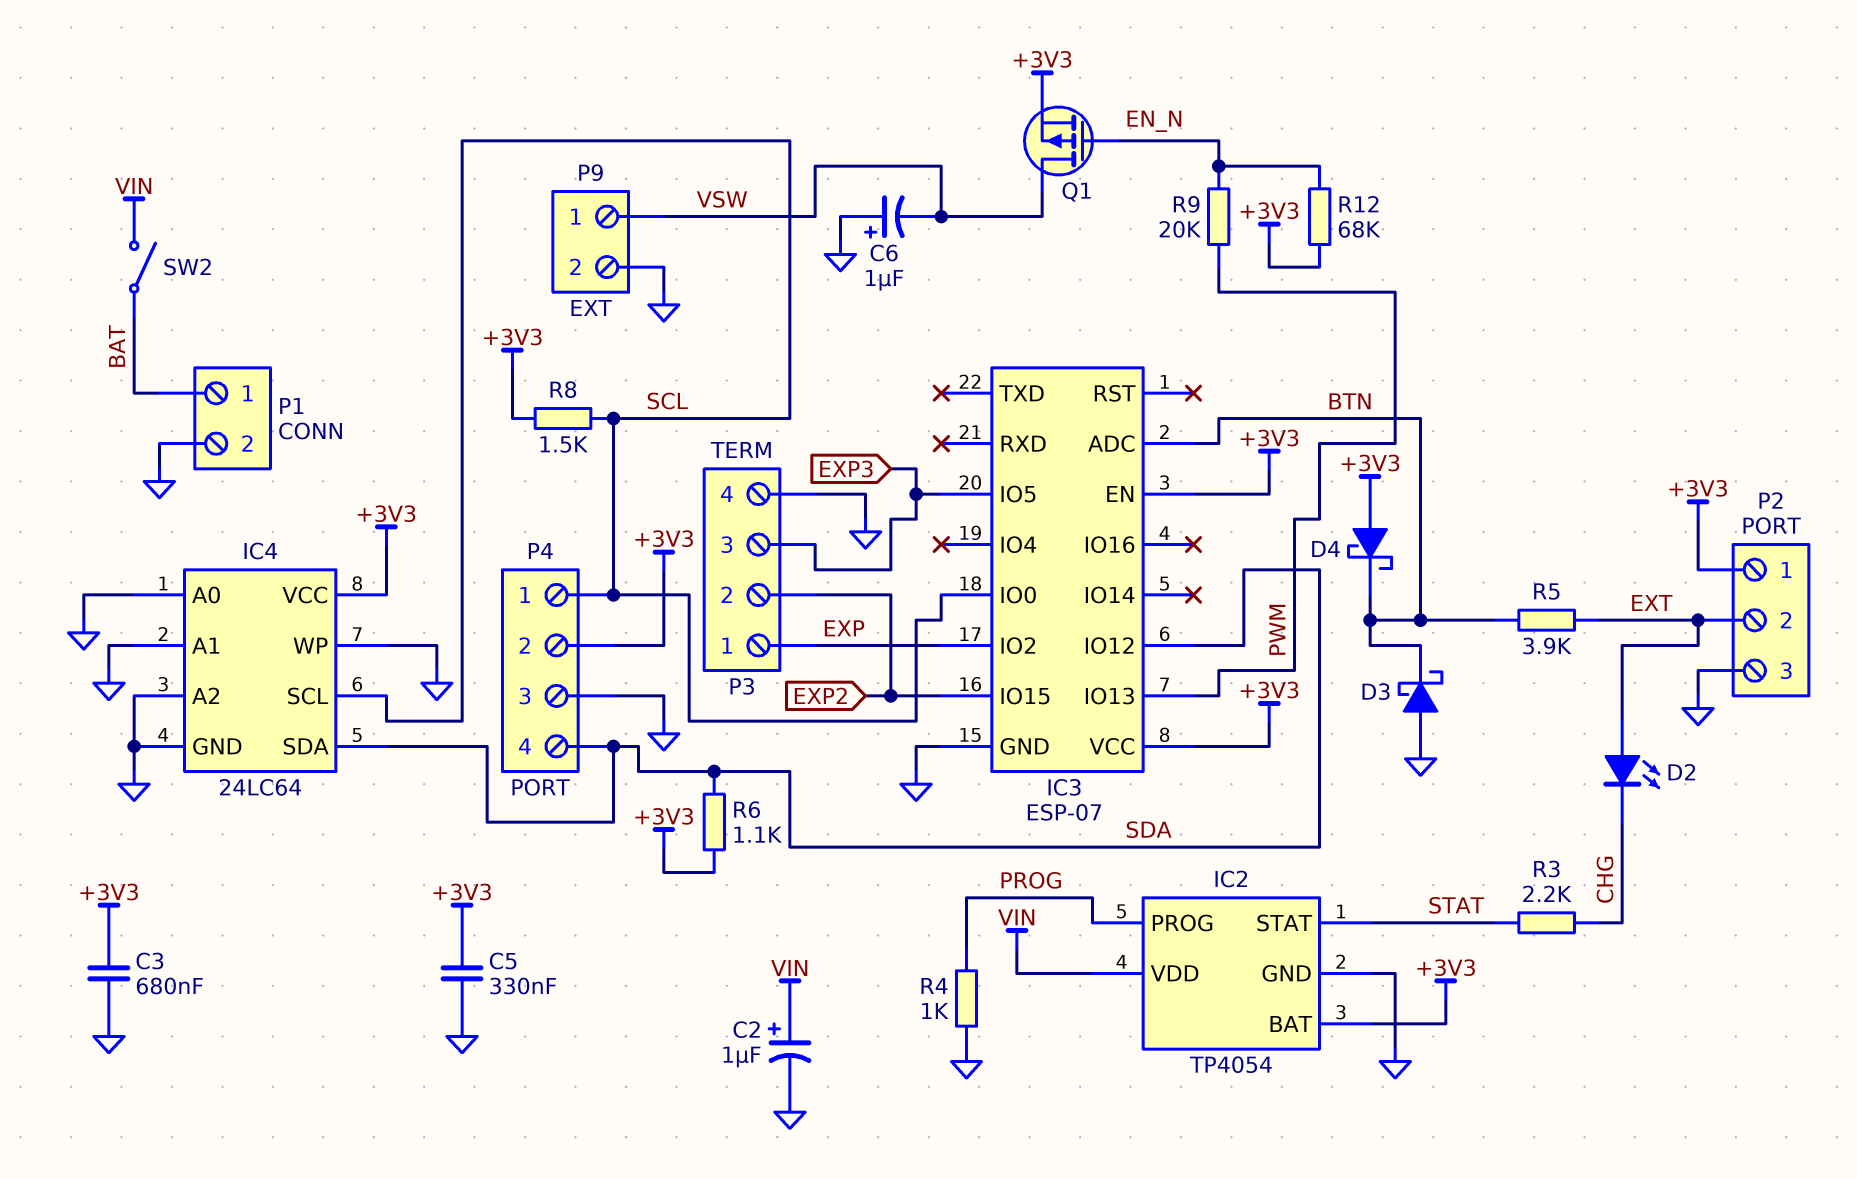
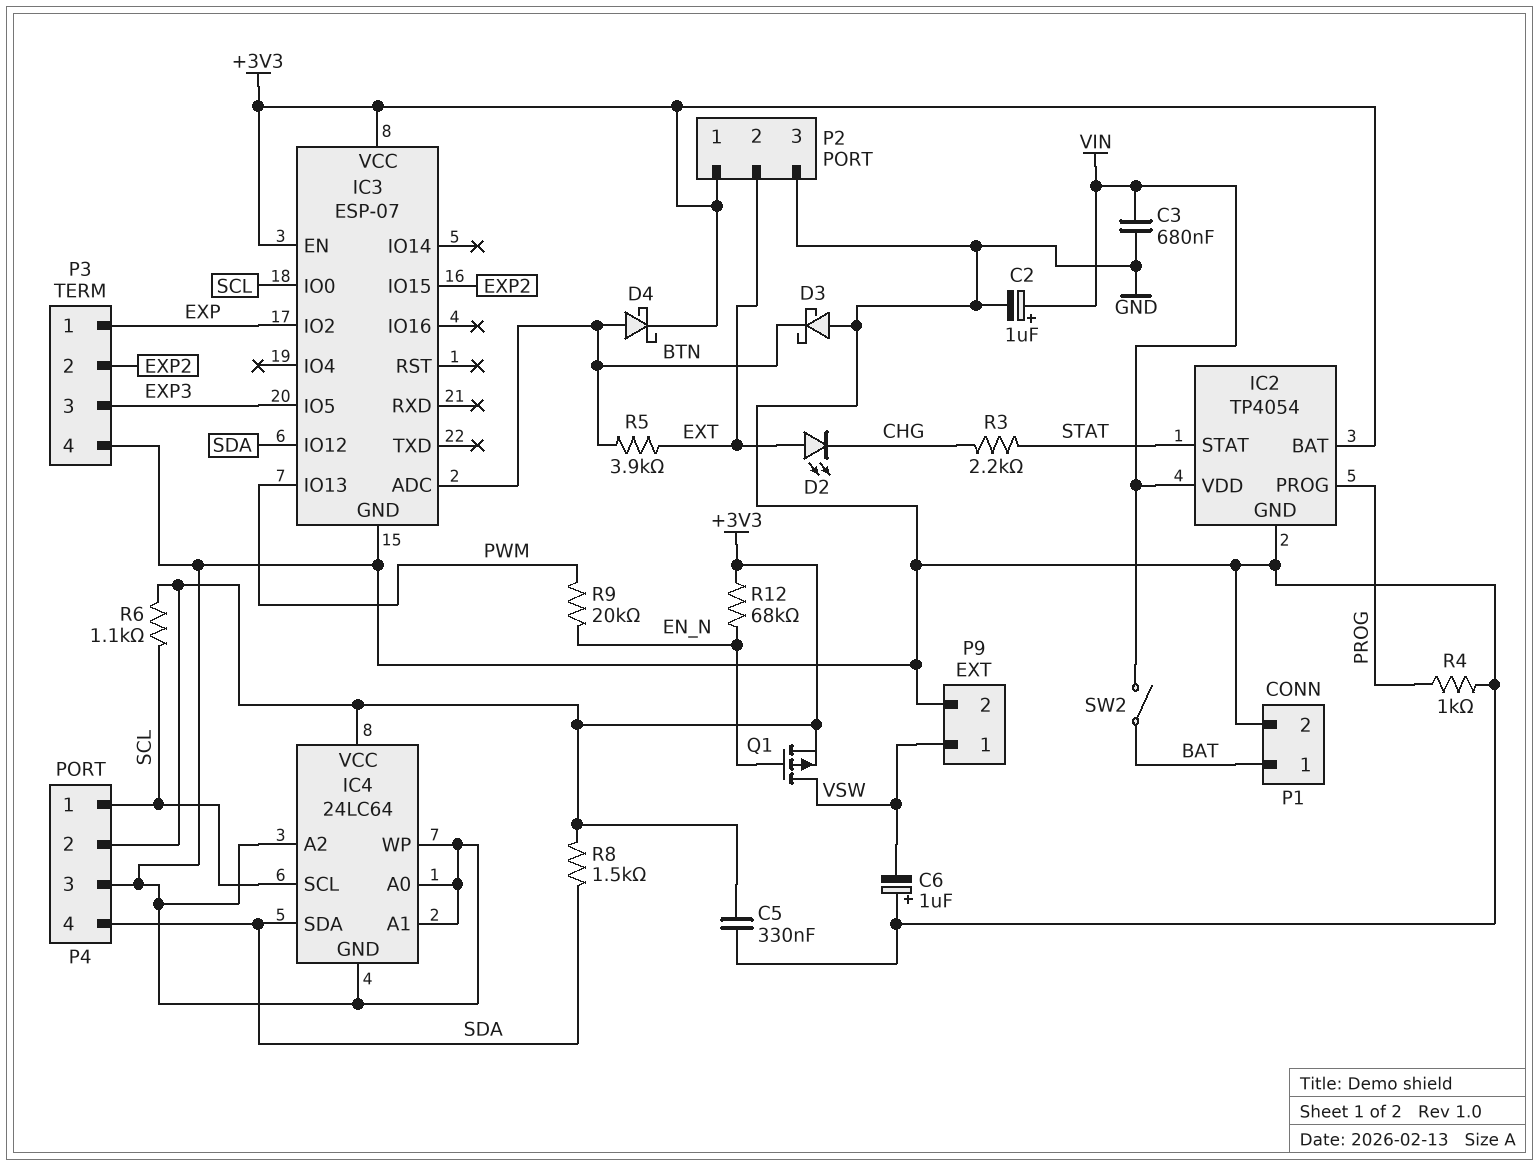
C3: 680nF (+3V3, GND) -> 680nF (GND, VIN)
D4: schottky (A +3V3, K BTN) -> schottky (A BTN, K +3V3)
R6: 1.1k (+3V3, SDA) -> 1.1k (+3V3, SCL)
R8: 1.5k (+3V3, SCL) -> 1.5k (+3V3, SDA)

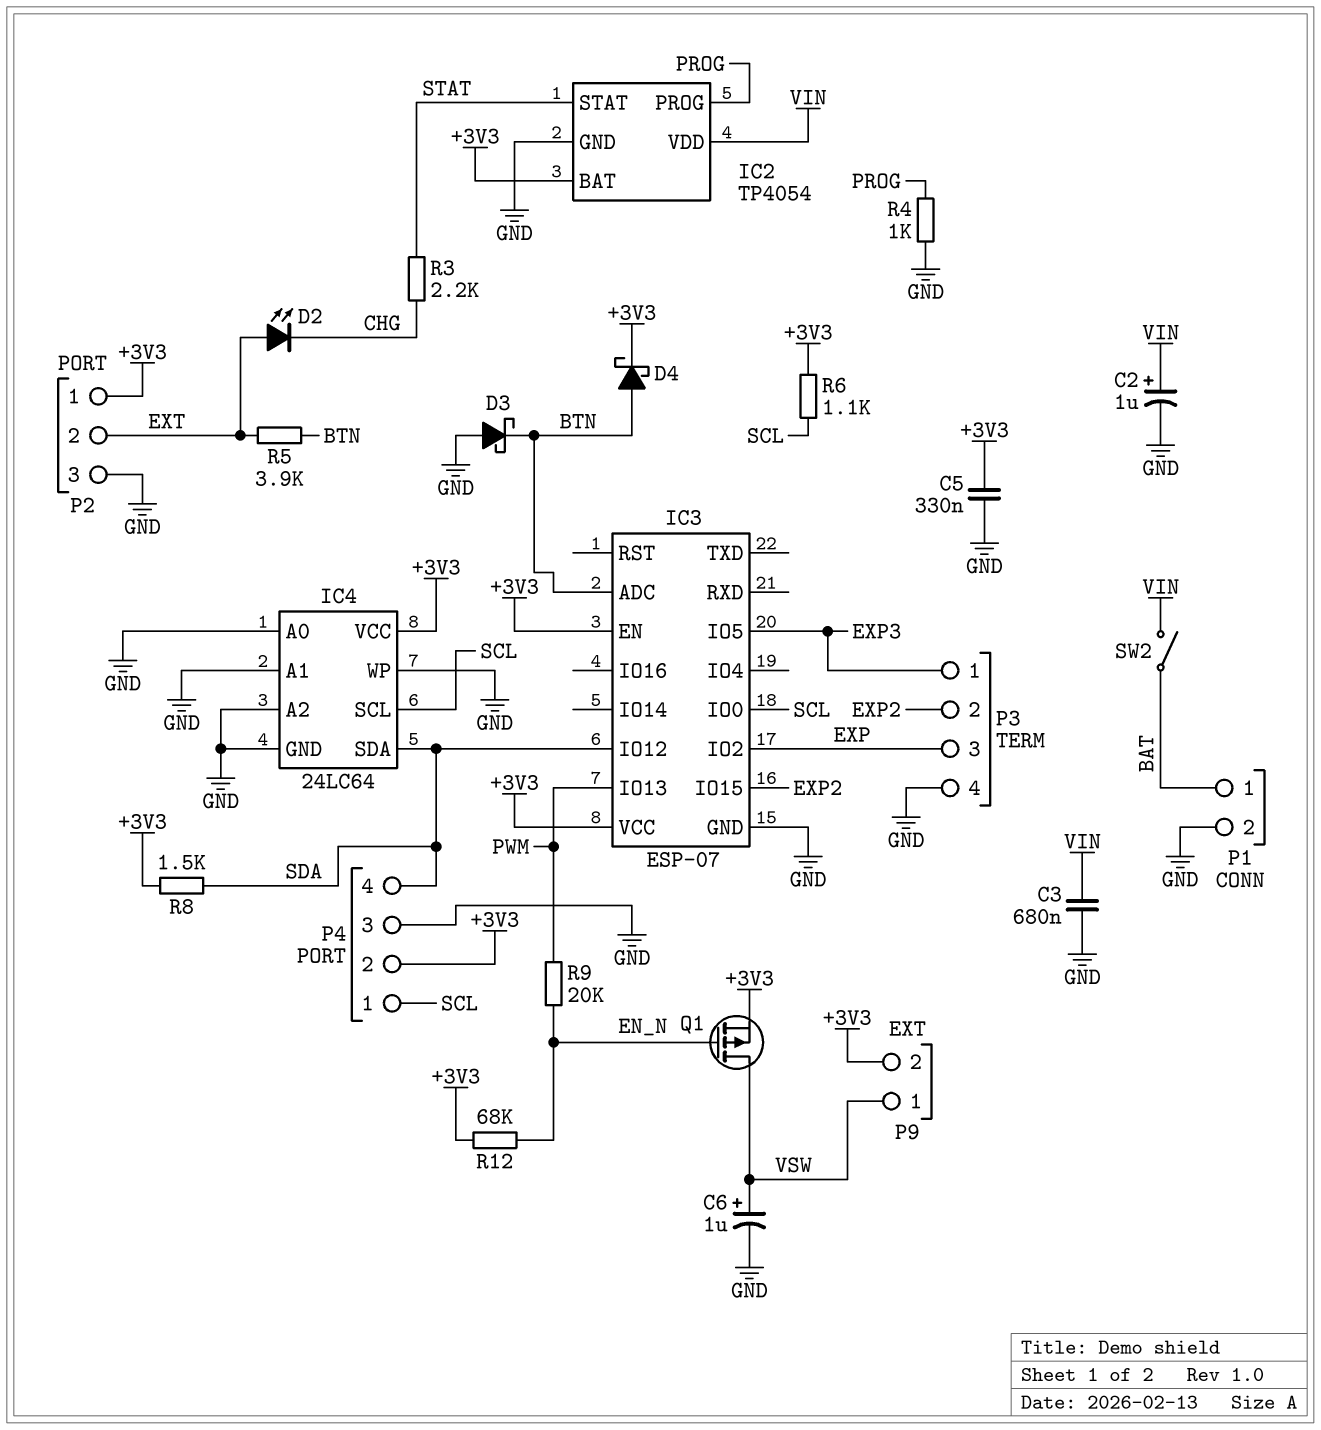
C6: 1uF (plus GND, minus VSW) -> 1uF (plus VSW, minus GND)
P3 pin 1: EXP -> EXP3
P3 pin 3: EXP3 -> EXP
P9 pin 2: GND -> +3V3

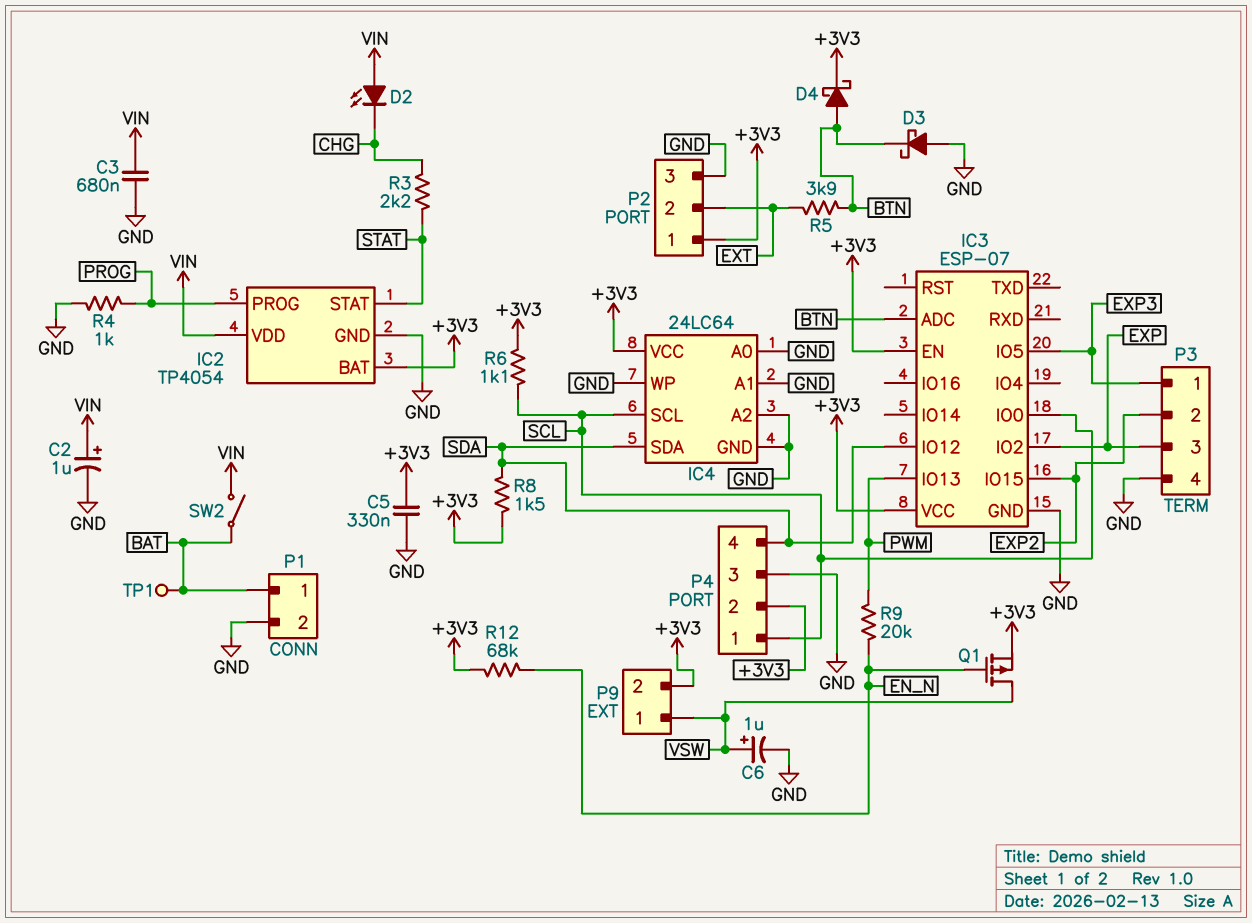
D2: LED (A EXT, K CHG) -> LED (A VIN, K CHG)
TP1: none -> test point (BAT)

